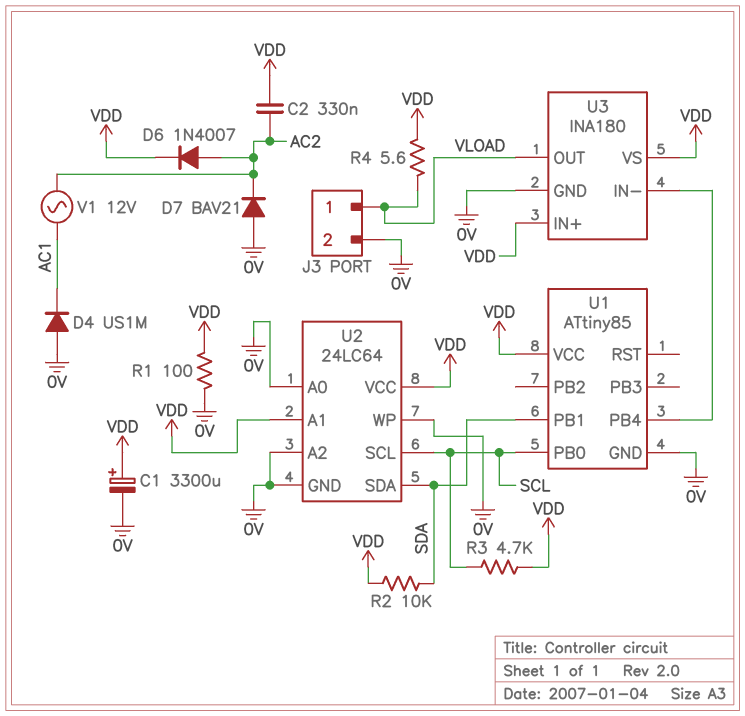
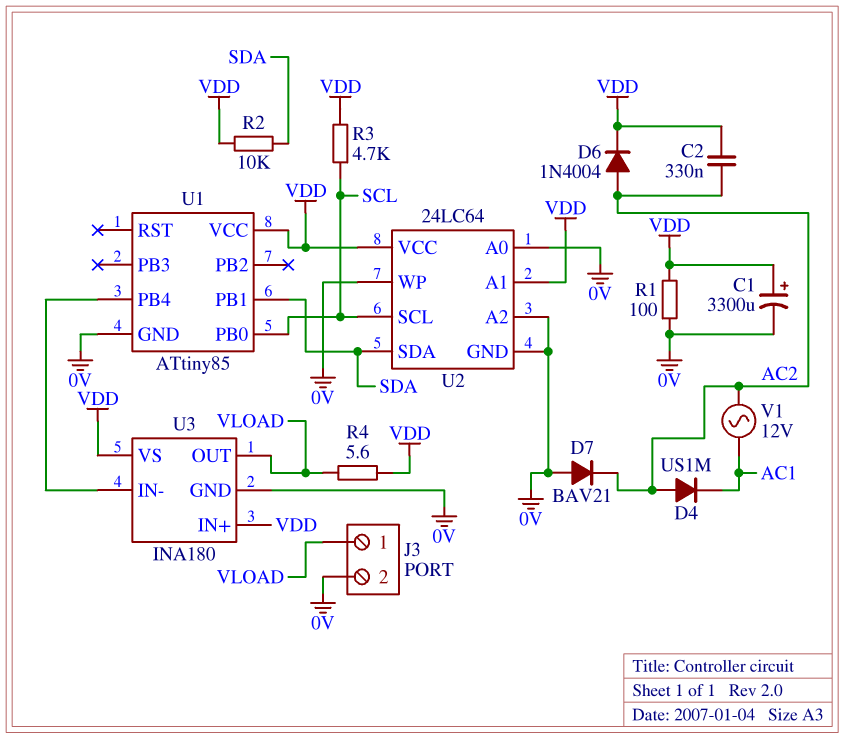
D4: diode US1M (A 0V, K AC1) -> diode US1M (A AC2, K AC1)
D6: diode 1N4007 (A AC2, K VDD) -> diode 1N4004 (A AC2, K VDD)

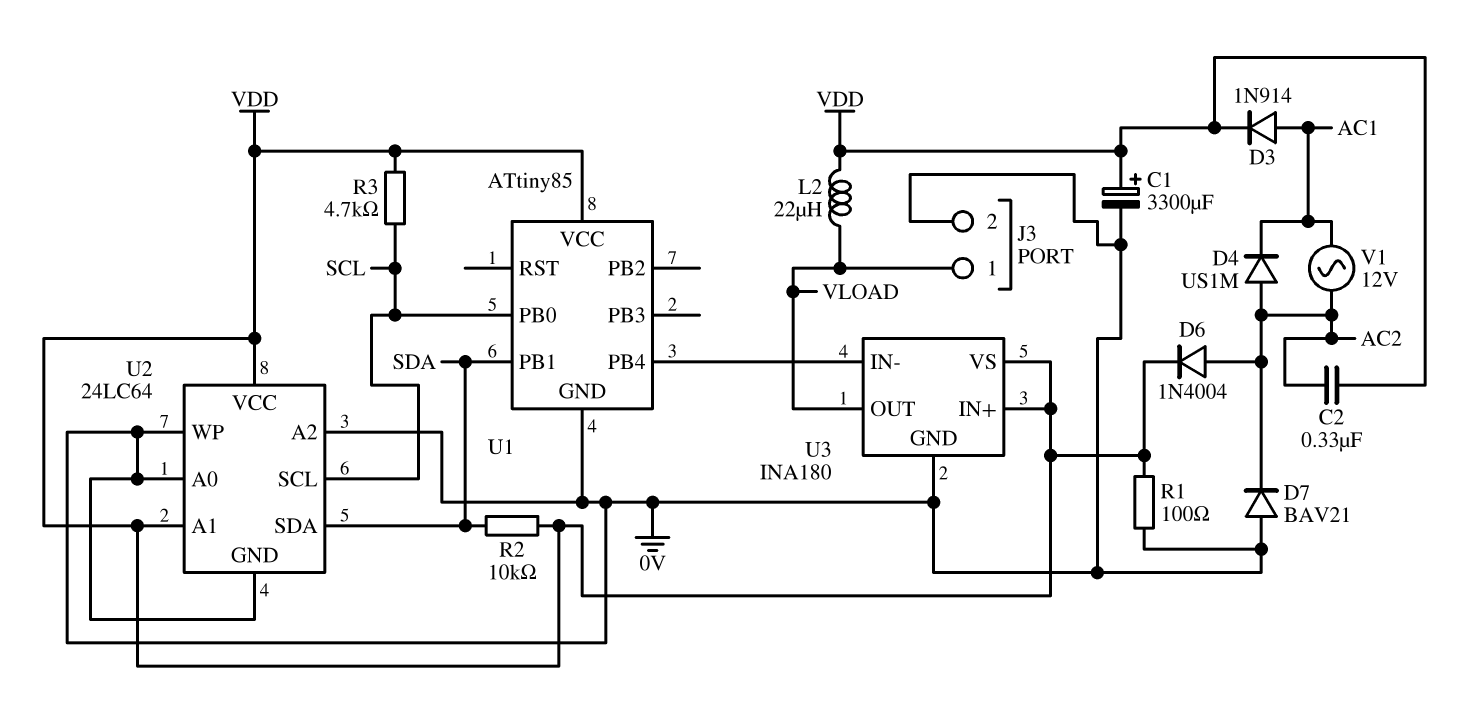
D3: none -> diode 1N914 (A AC1, K VDD)
L2: none -> 22uH (VDD, VLOAD)
R4: 5.6 (VDD, VLOAD) -> none

